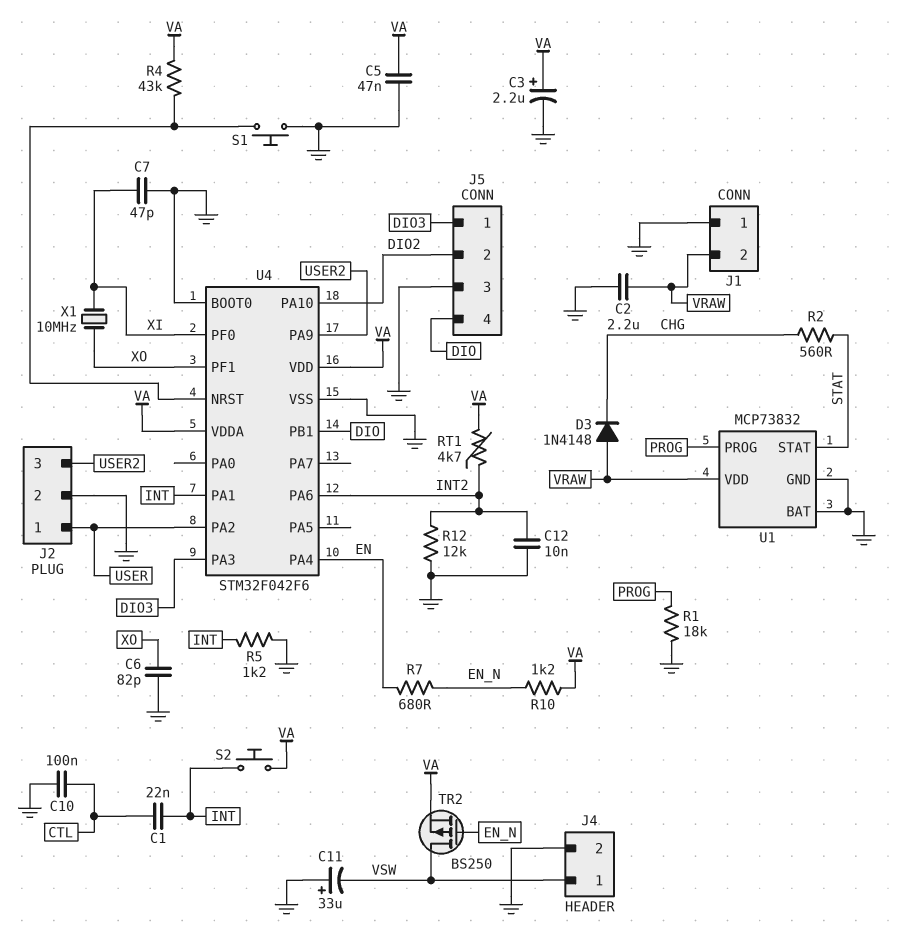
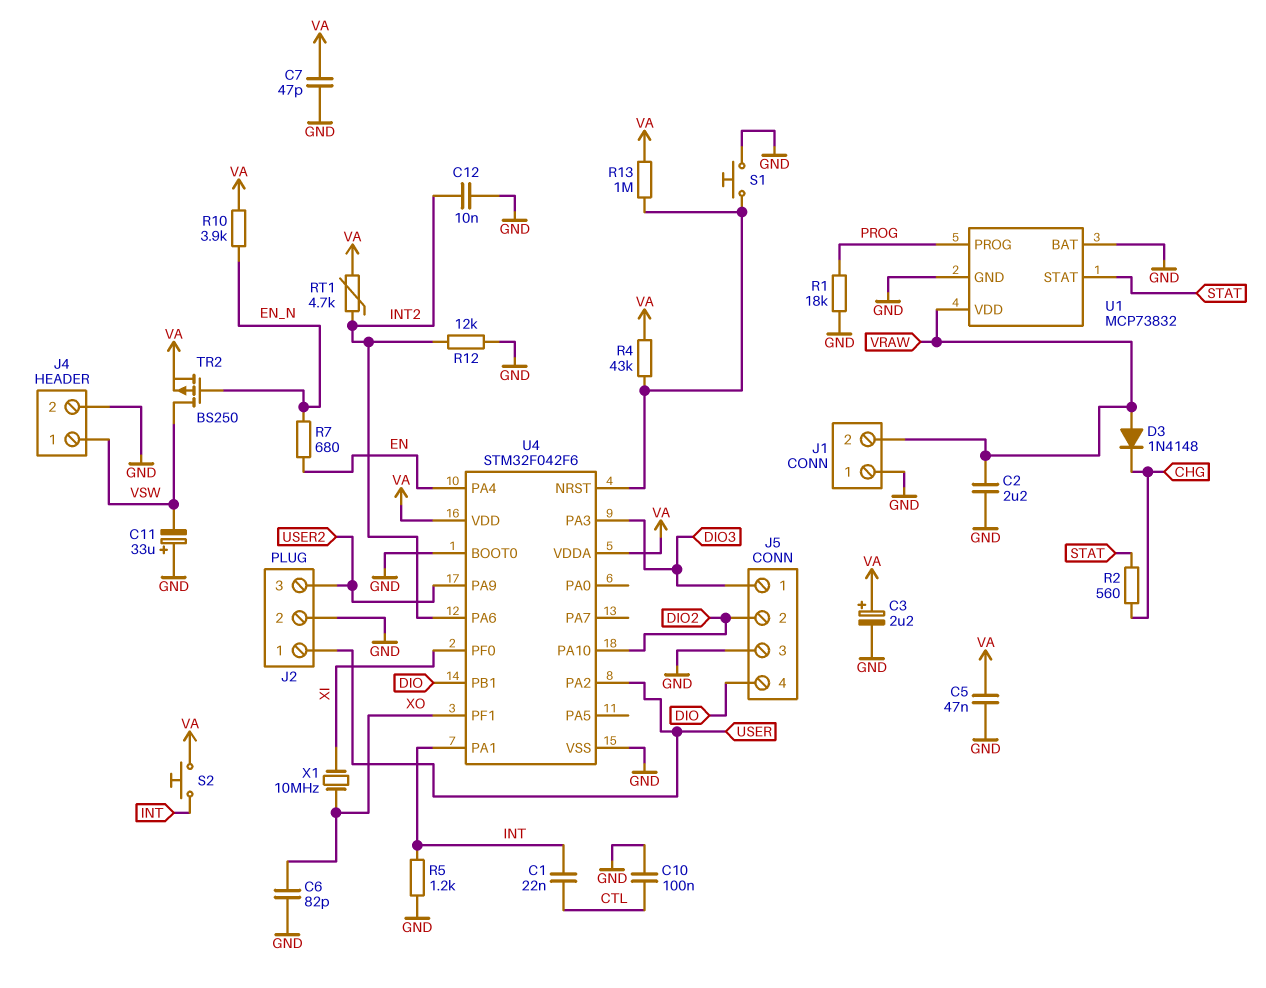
C7: 47pF (GND, XI) -> 47pF (GND, VA)
R10: 1.2k (EN_N, VA) -> 3.9k (EN_N, VA)
R13: none -> 1M (U4/NRST, VA)

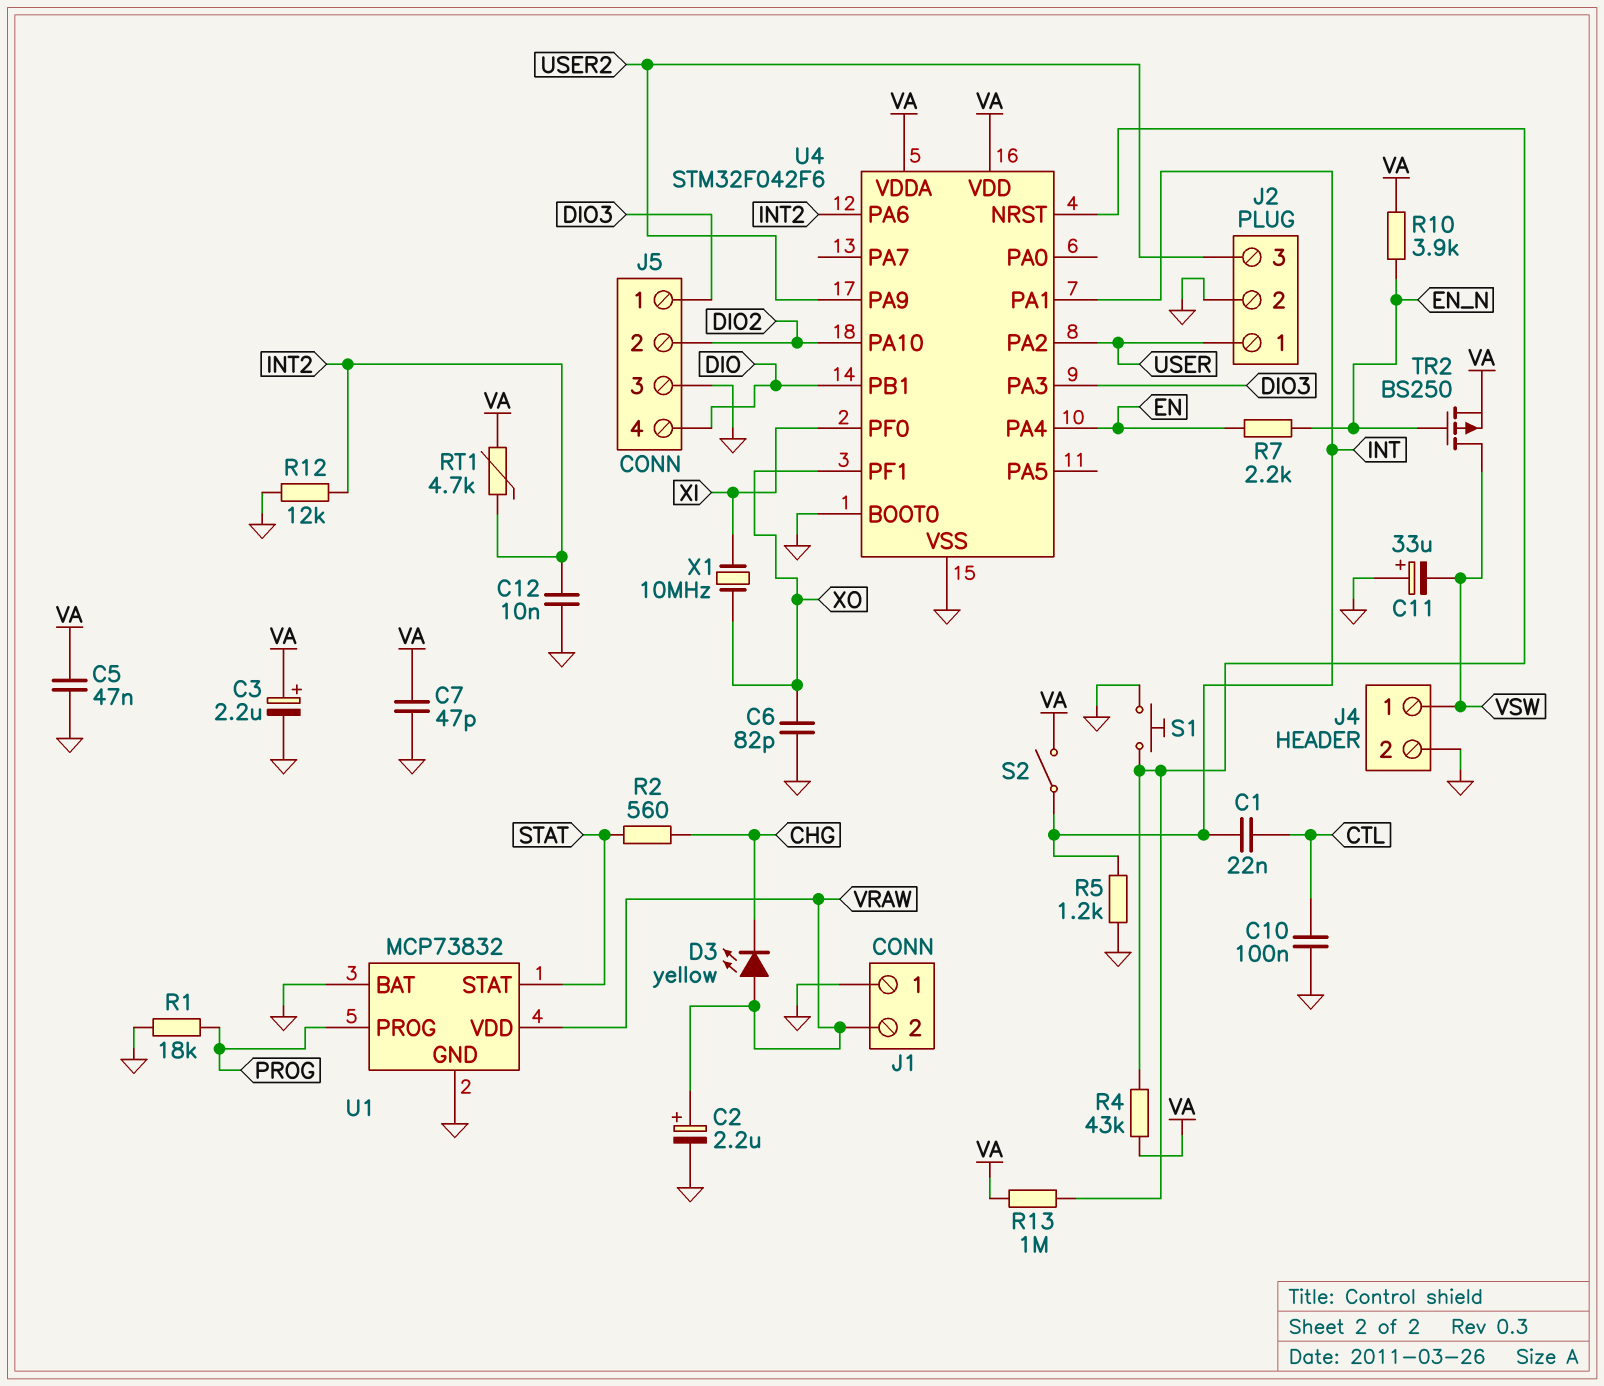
C2: 2.2uF (GND, VRAW) -> 2.2uF (plus VRAW, minus GND)
D3: diode 1N4148 (A VRAW, K CHG) -> LED yellow (A VRAW, K CHG)
R7: 680 (EN, EN_N) -> 2.2k (EN, EN_N)
S2: button (INT, VA) -> switch (INT, VA)

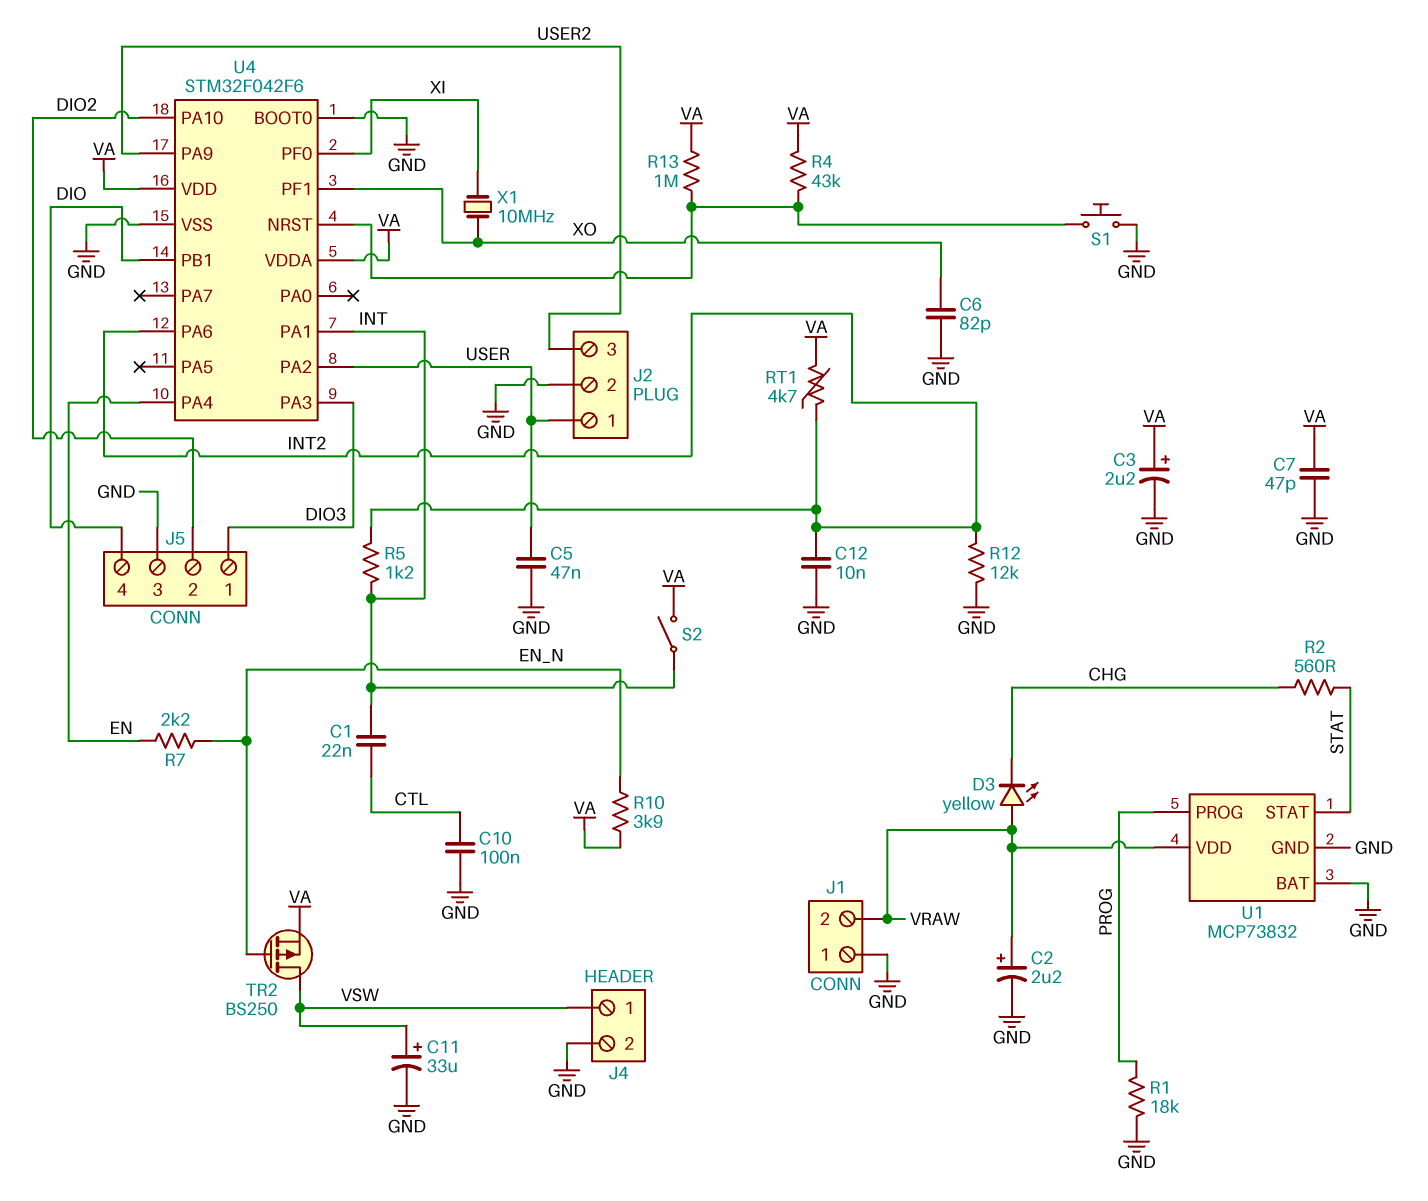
C5: 47nF (GND, VA) -> 47nF (GND, USER)
C11: 33uF (plus GND, minus VSW) -> 33uF (plus VSW, minus GND)
R5: 1.2k (GND, INT) -> 1.2k (INT, INT2)

